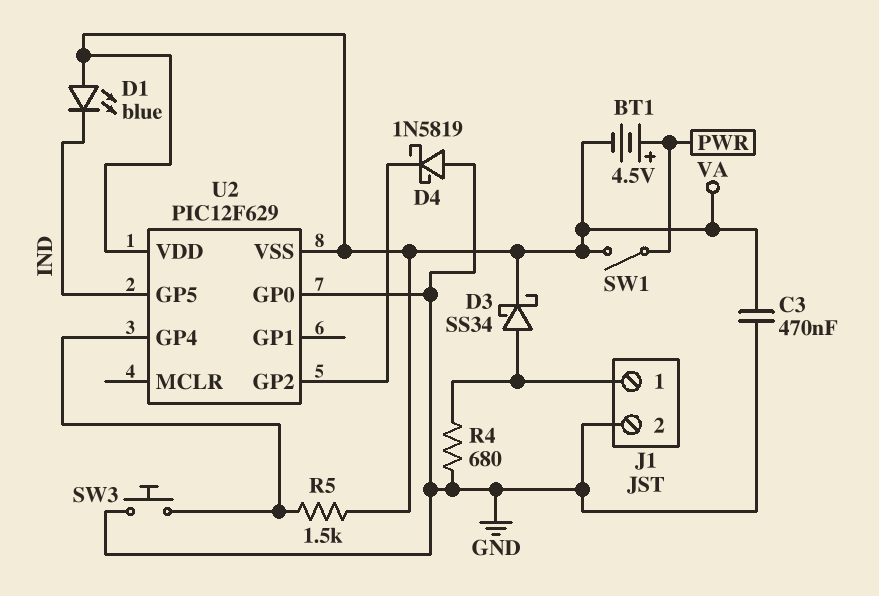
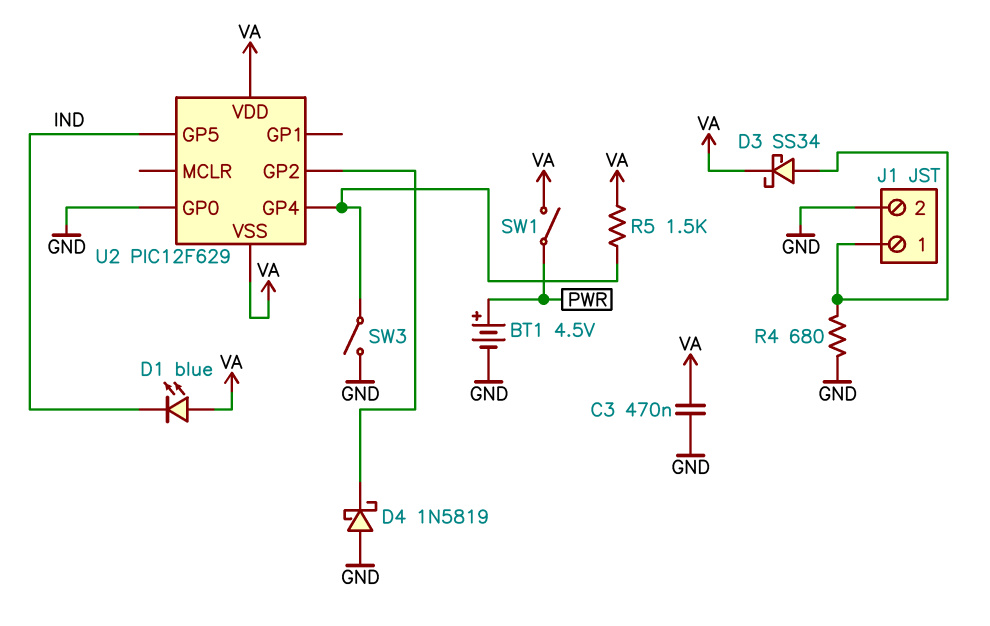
BT1: 4.5V (plus PWR, minus VA) -> 4.5V (plus PWR, minus GND)
SW3: button (GND, U2/GP4) -> switch (GND, U2/GP4)

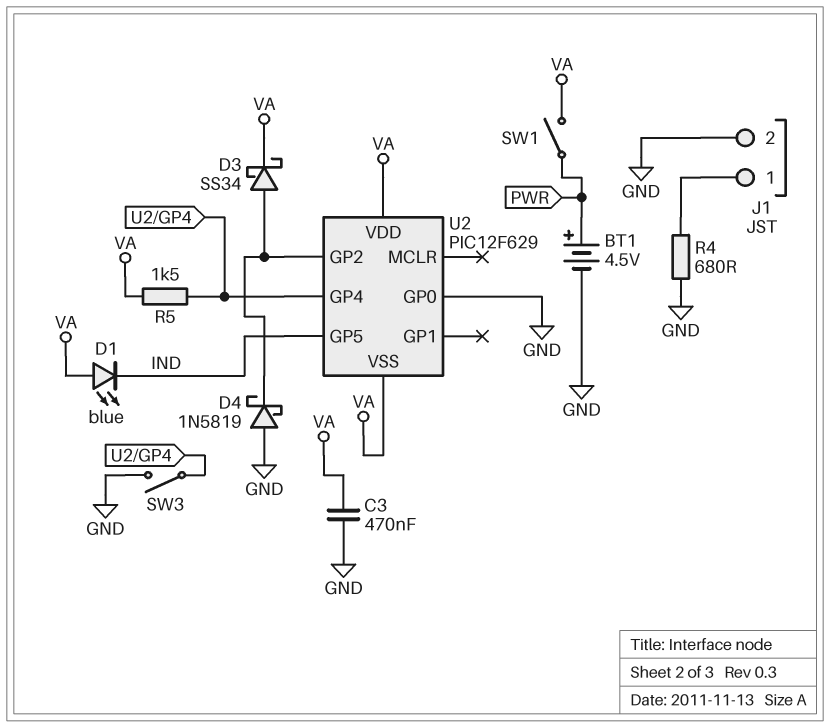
D3: schottky SS34 (A J1/1, K VA) -> schottky SS34 (A U2/GP2, K VA)

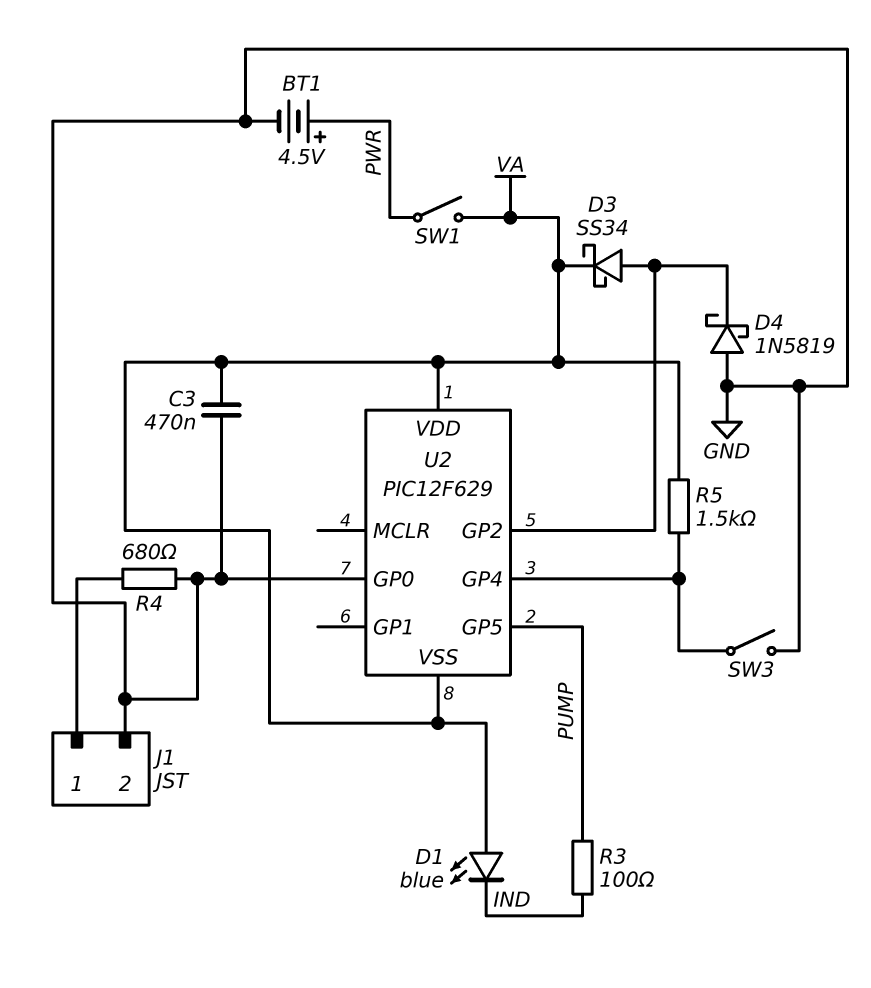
R3: none -> 100 (IND, PUMP)
U2 pin GP5: IND -> PUMP

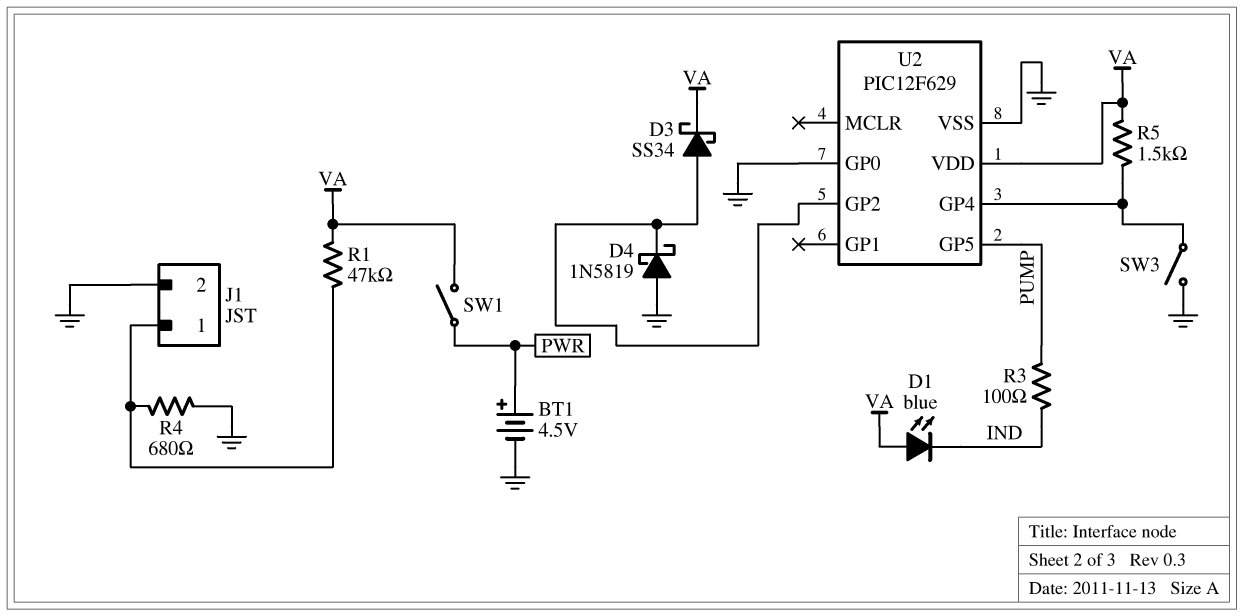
C3: 470nF (GND, VA) -> none
R1: none -> 47k (J1/1, VA)
U2 pin VSS: VA -> GND

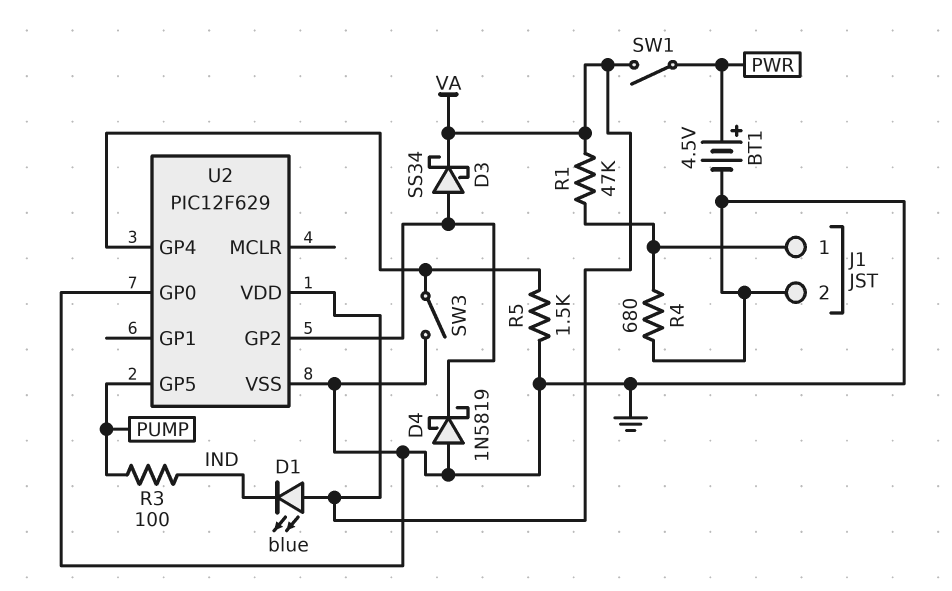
R5: 1.5k (U2/GP4, VA) -> 1.5k (GND, U2/GP4)

